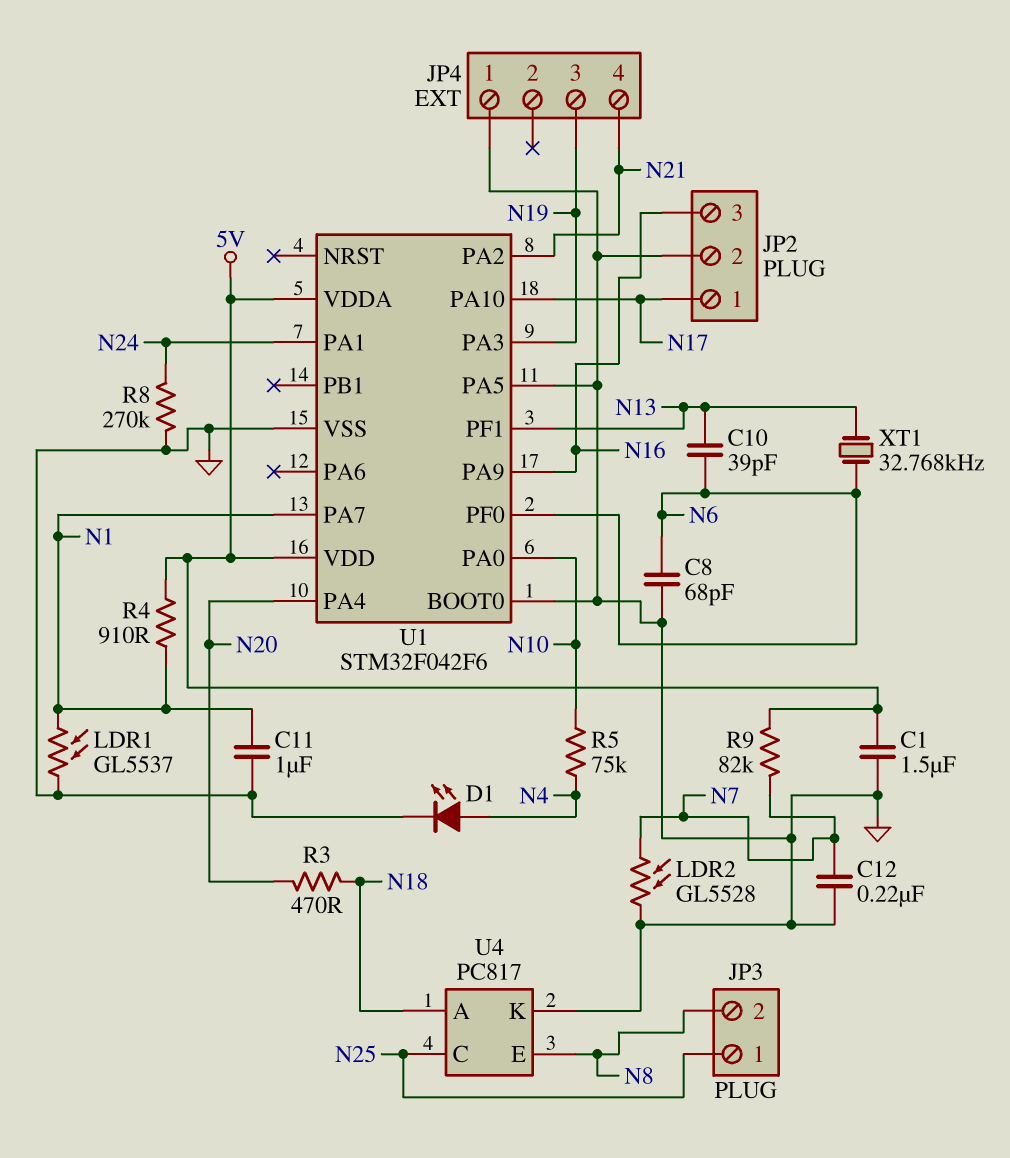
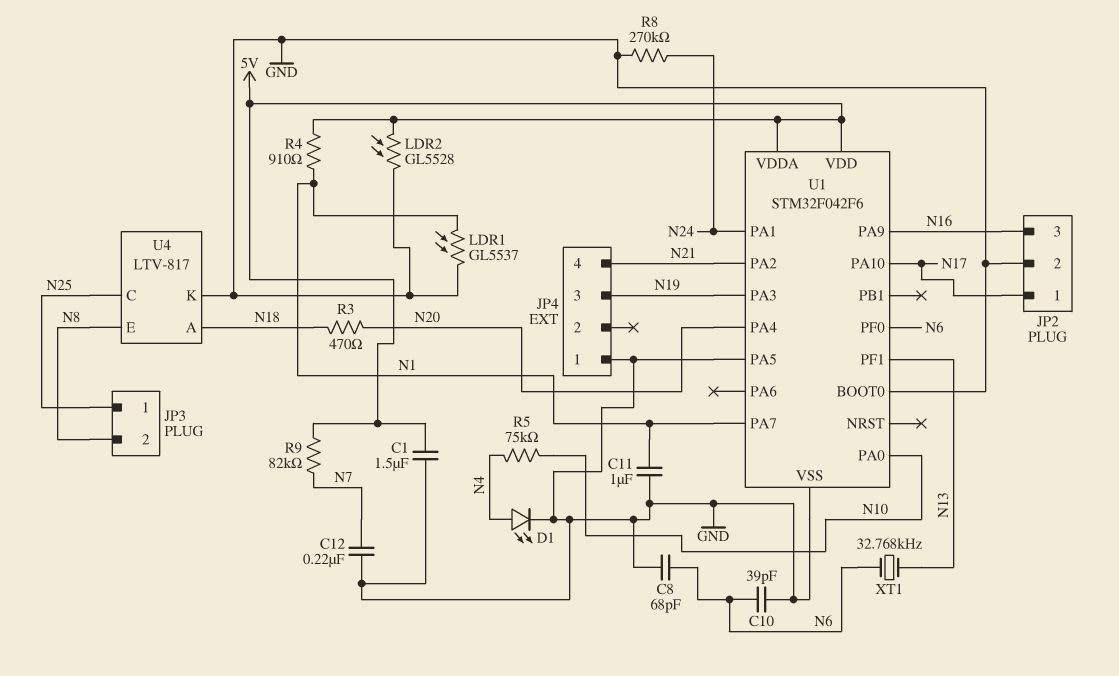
C10: 39pF (N6, N13) -> 39pF (GND, N6)
LDR2: GL5528 (GND, N7) -> GL5528 (5V, GND)
U4: PC817 -> LTV-817

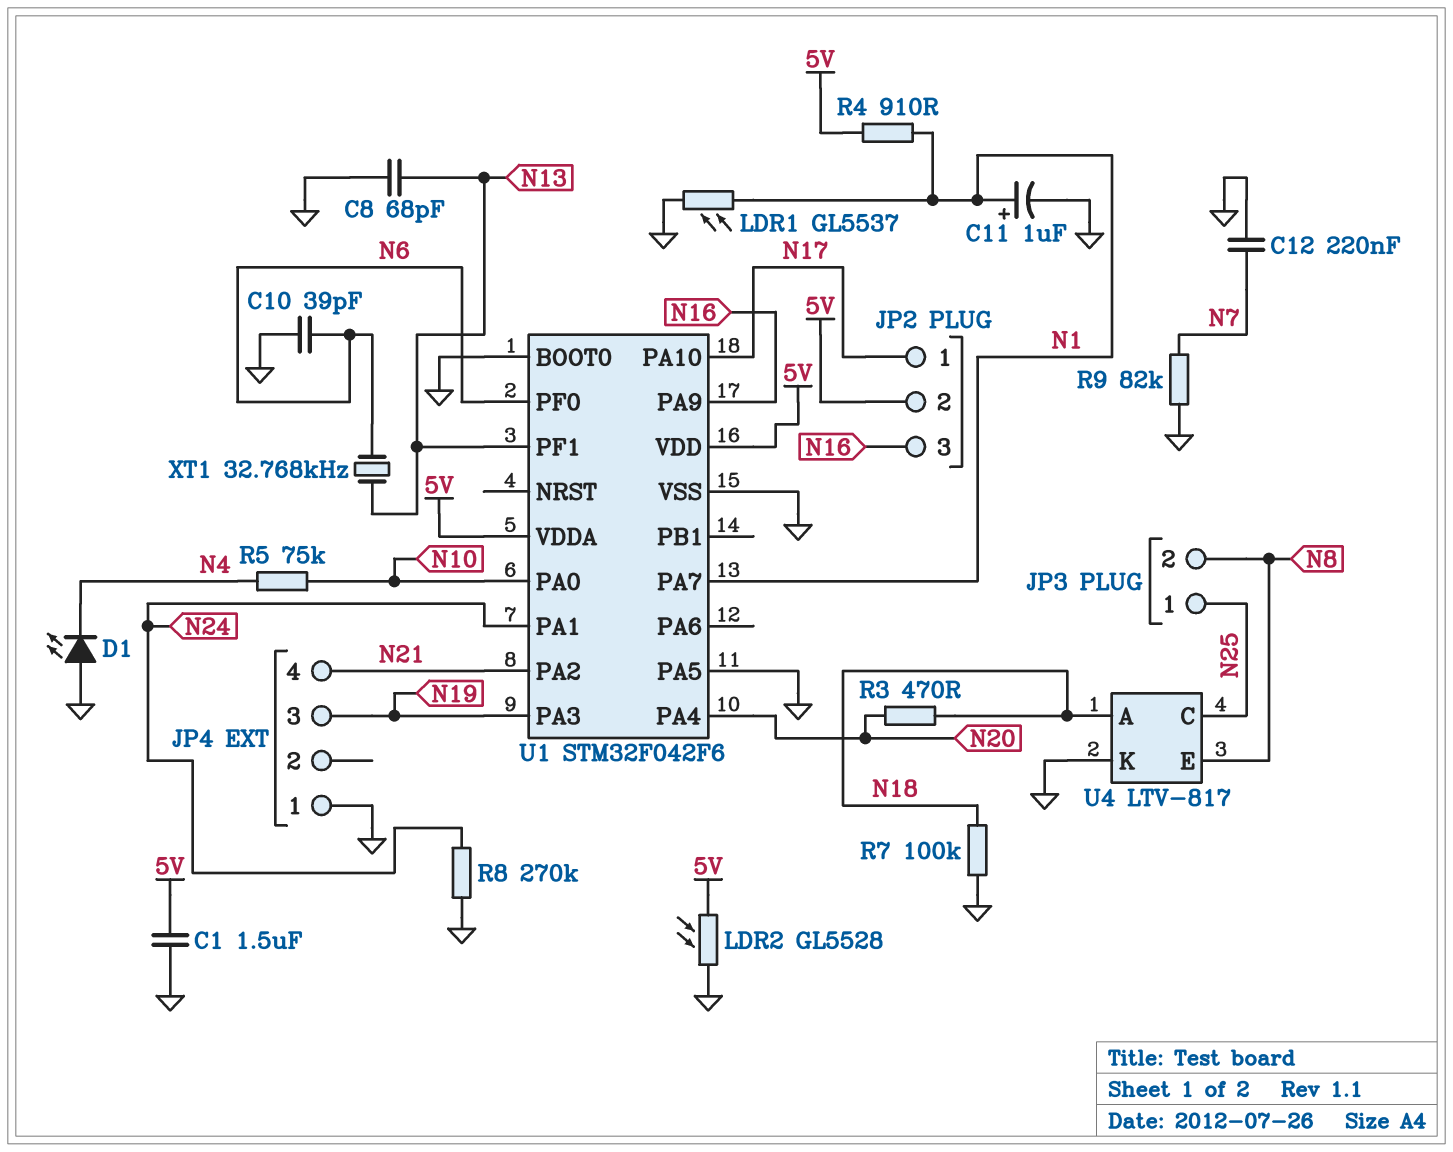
C8: 68pF (GND, N6) -> 68pF (GND, N13)
C11: 1uF (GND, N1) -> 1uF (plus N1, minus GND)
D1: LED (A N4, K GND) -> LED (A GND, K N4)
JP2 pin 2: GND -> 5V
R7: none -> 100k (GND, N18)
R9: 82k (5V, N7) -> 82k (GND, N7)

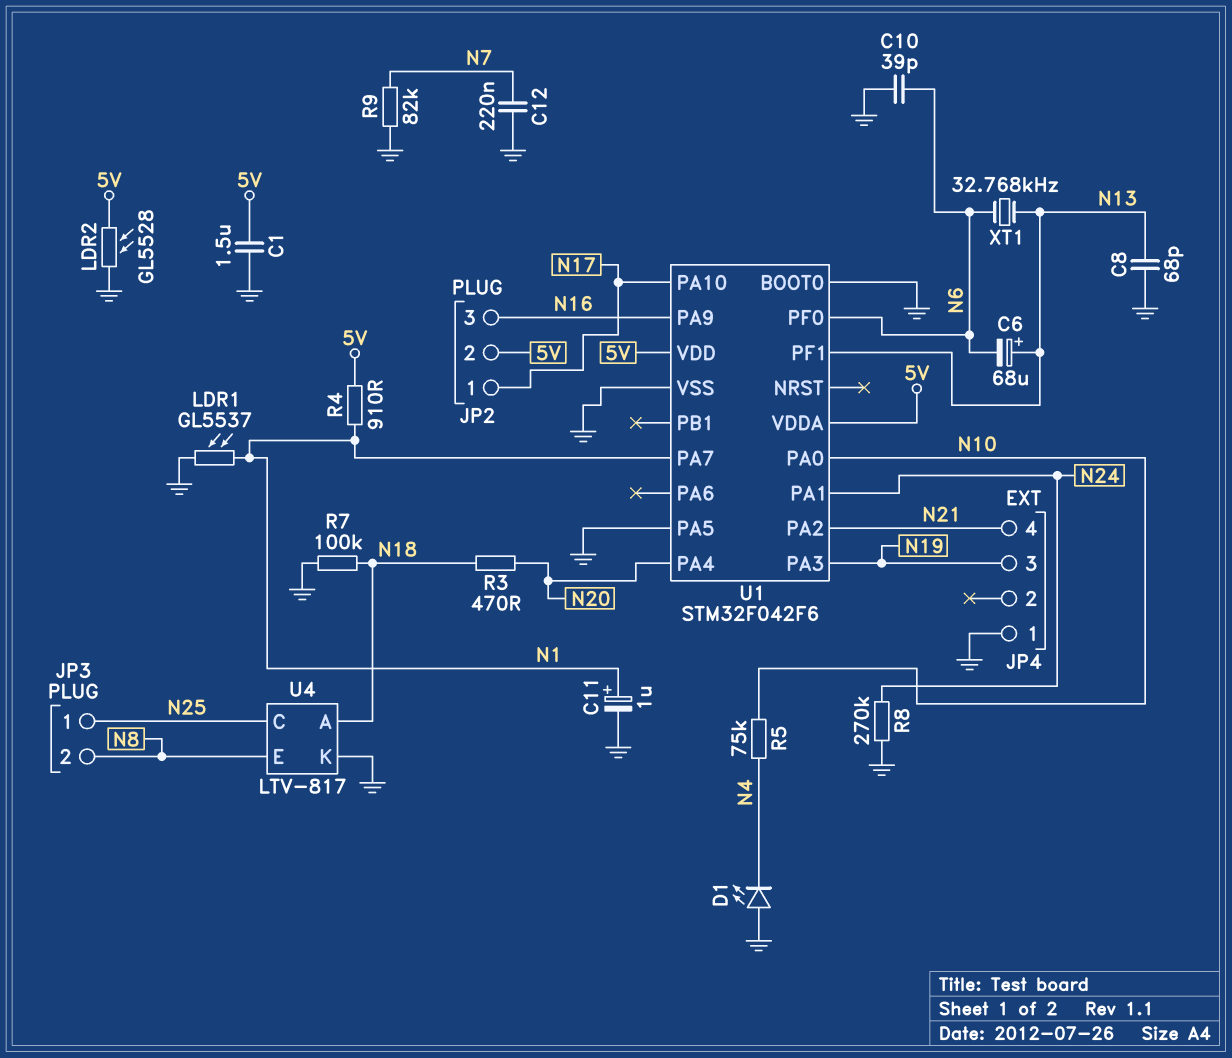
C6: none -> 68uF (plus N13, minus N6)

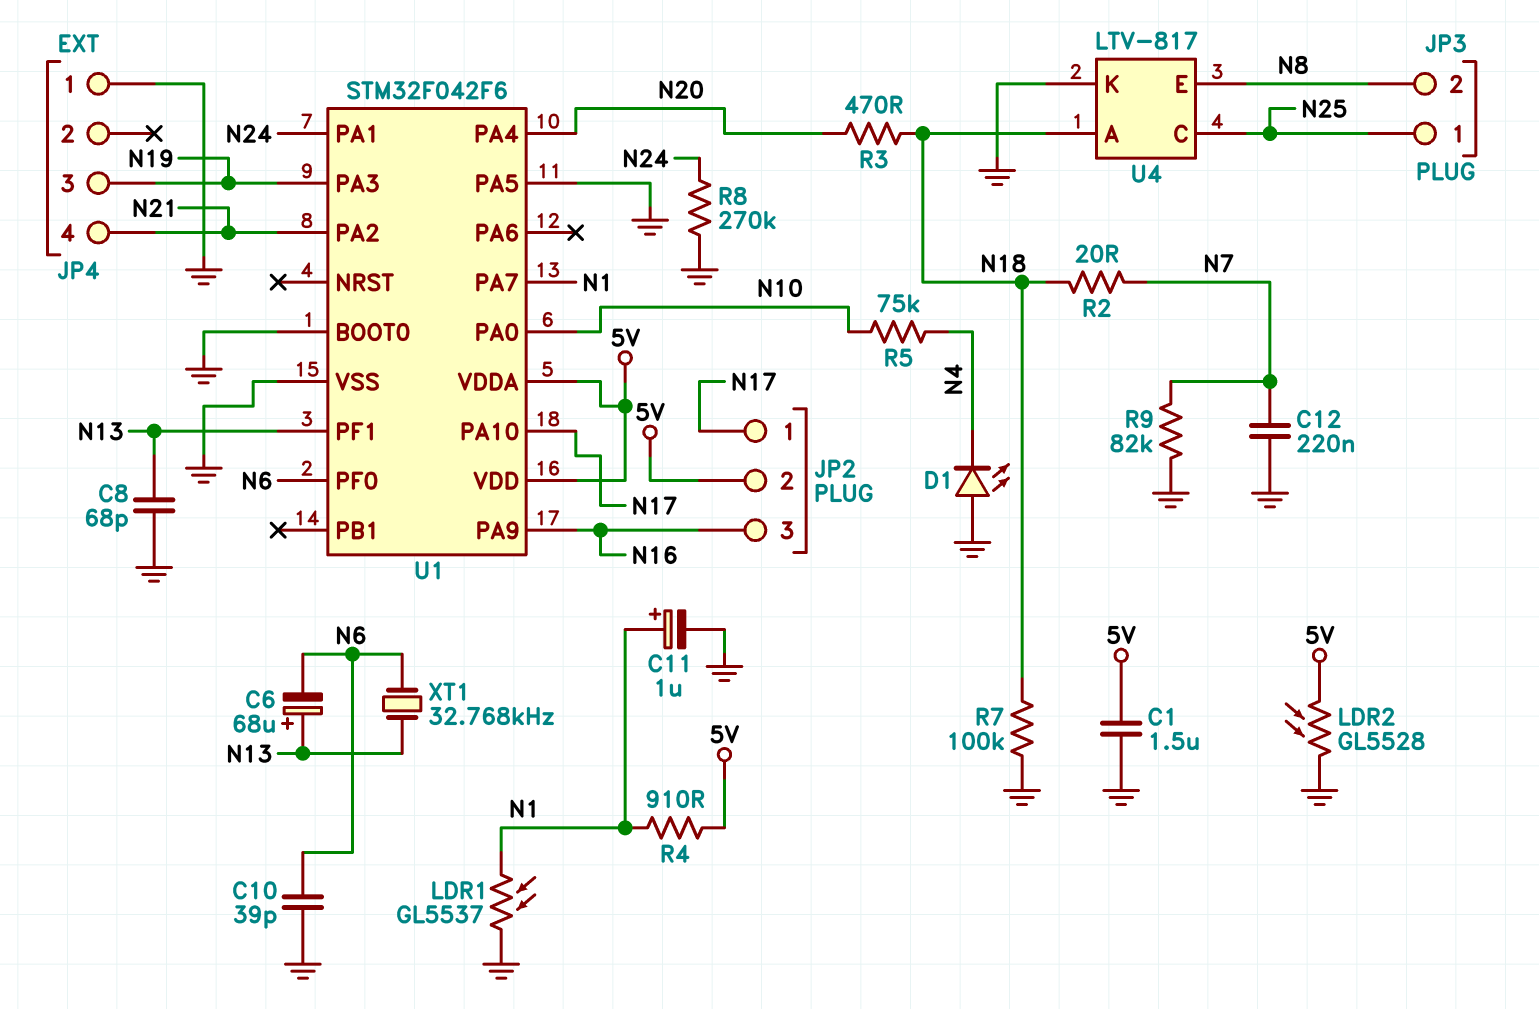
R2: none -> 20 (N7, N18)

